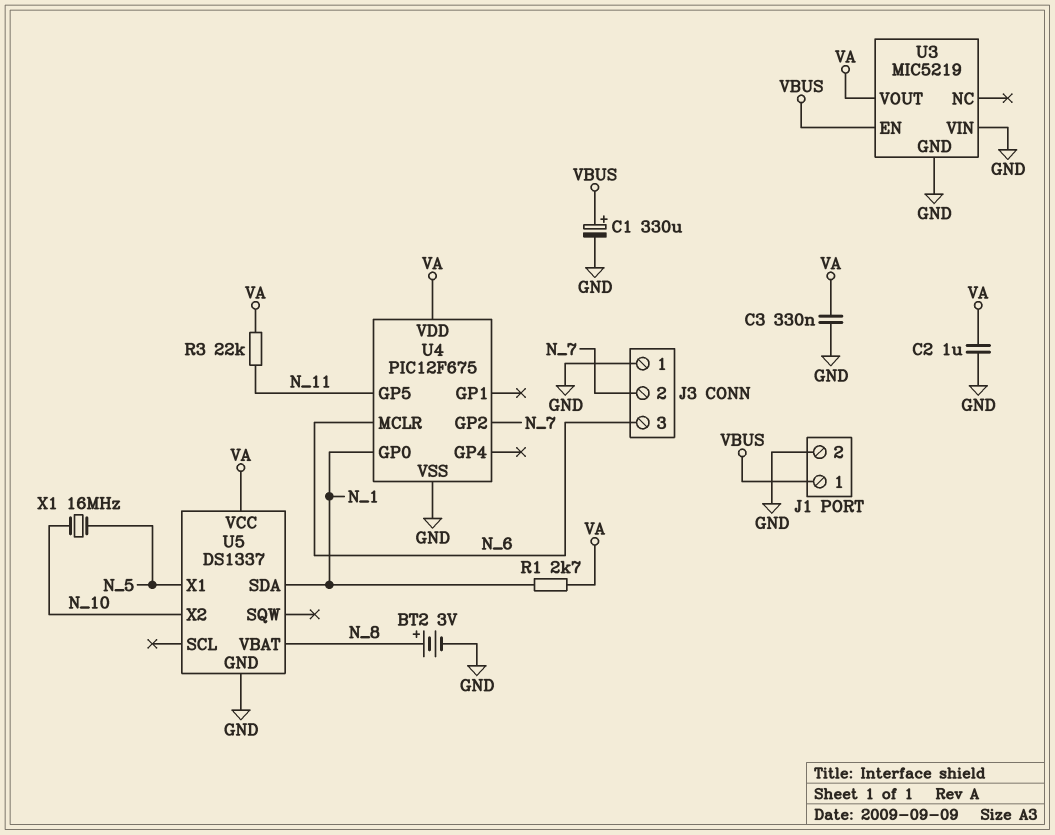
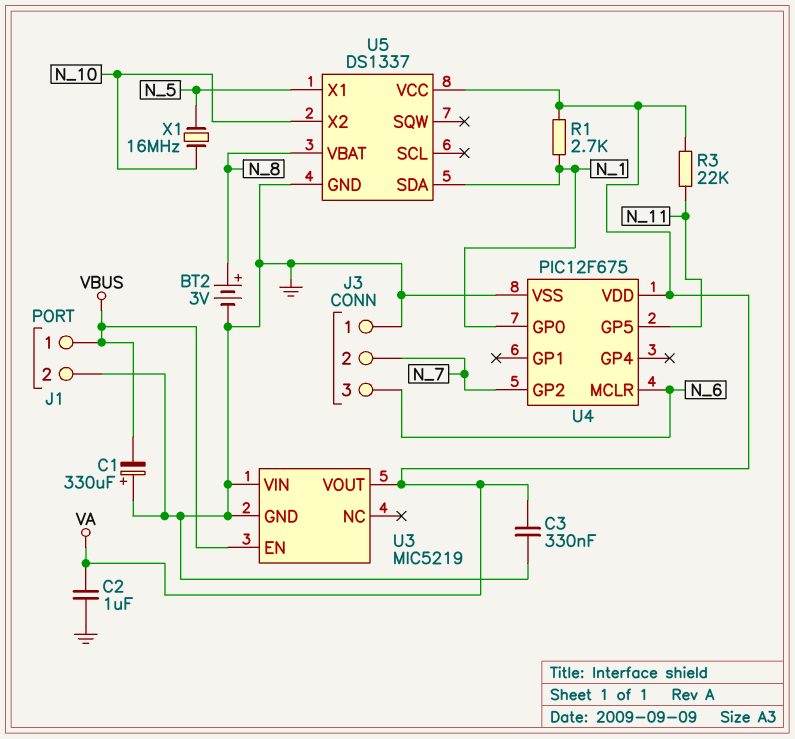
C1: 330uF (plus VBUS, minus GND) -> 330uF (plus GND, minus VBUS)

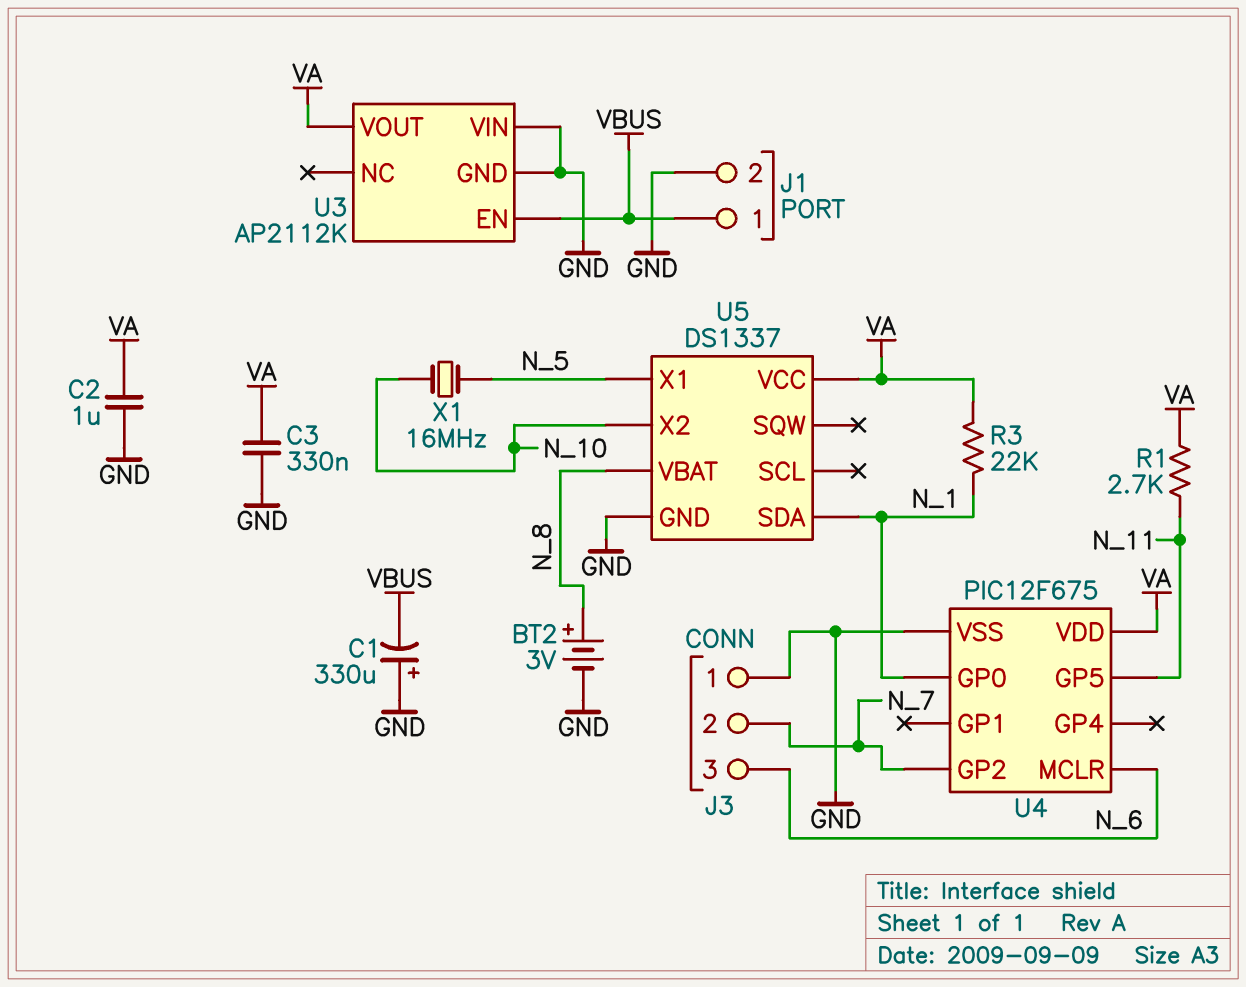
R1: 2.7k (N_1, VA) -> 2.7k (N_11, VA)
R3: 22k (N_11, VA) -> 22k (N_1, VA)
U3: MIC5219 -> AP2112K

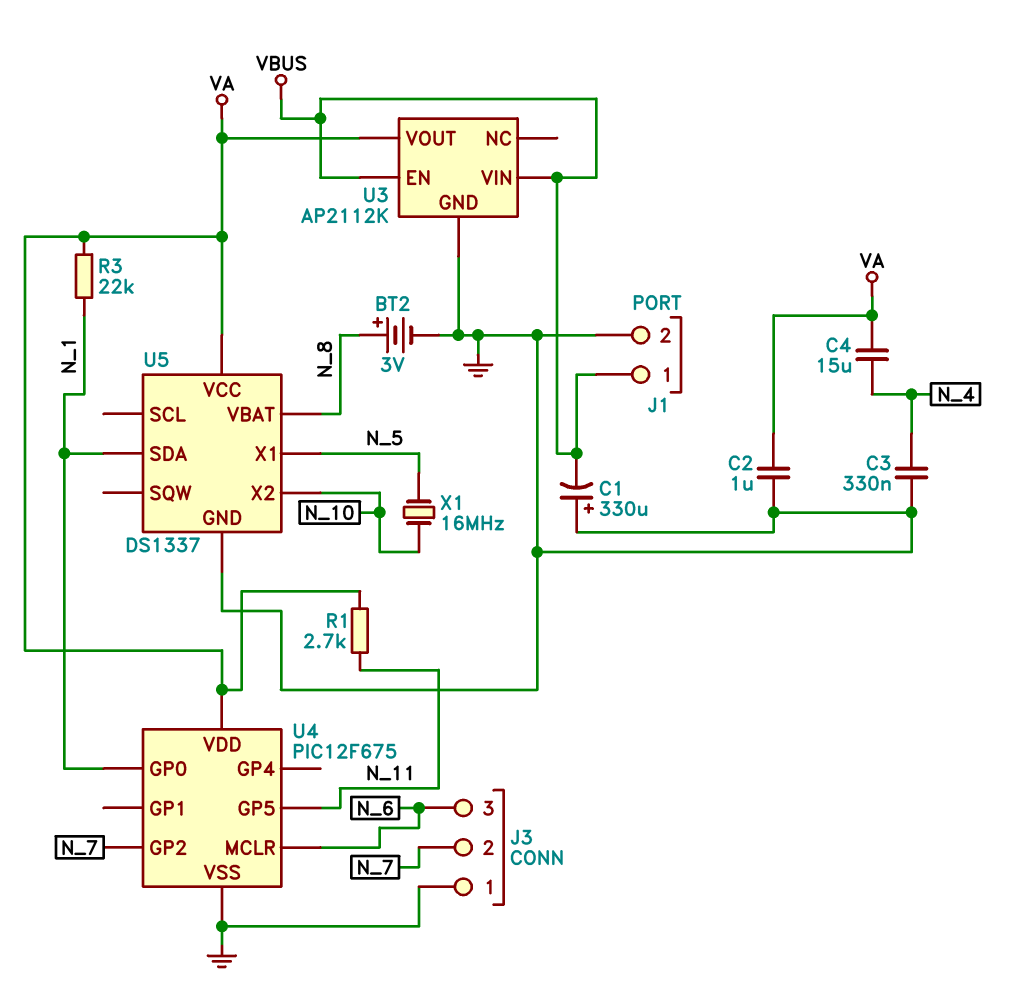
C3: 330nF (GND, VA) -> 330nF (GND, N_4)
C4: none -> 15uF (N_4, VA)
U3 pin VIN: GND -> VBUS

